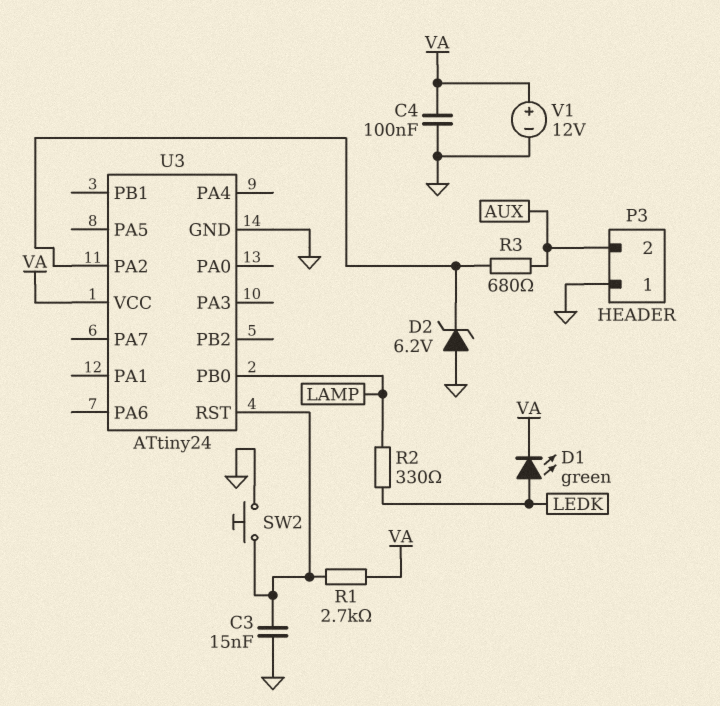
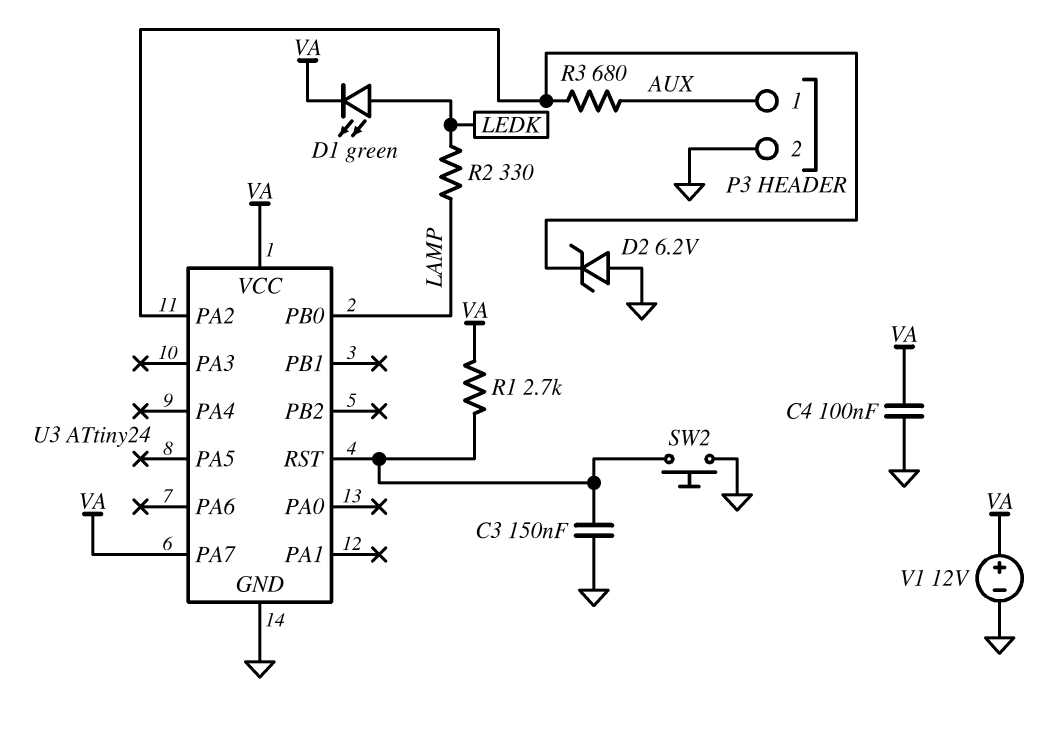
C3: 15nF (GND, U3/RST) -> 150nF (GND, U3/RST)
P3 pin 1: GND -> AUX
P3 pin 2: AUX -> GND
U3 pin PA7: none -> VA

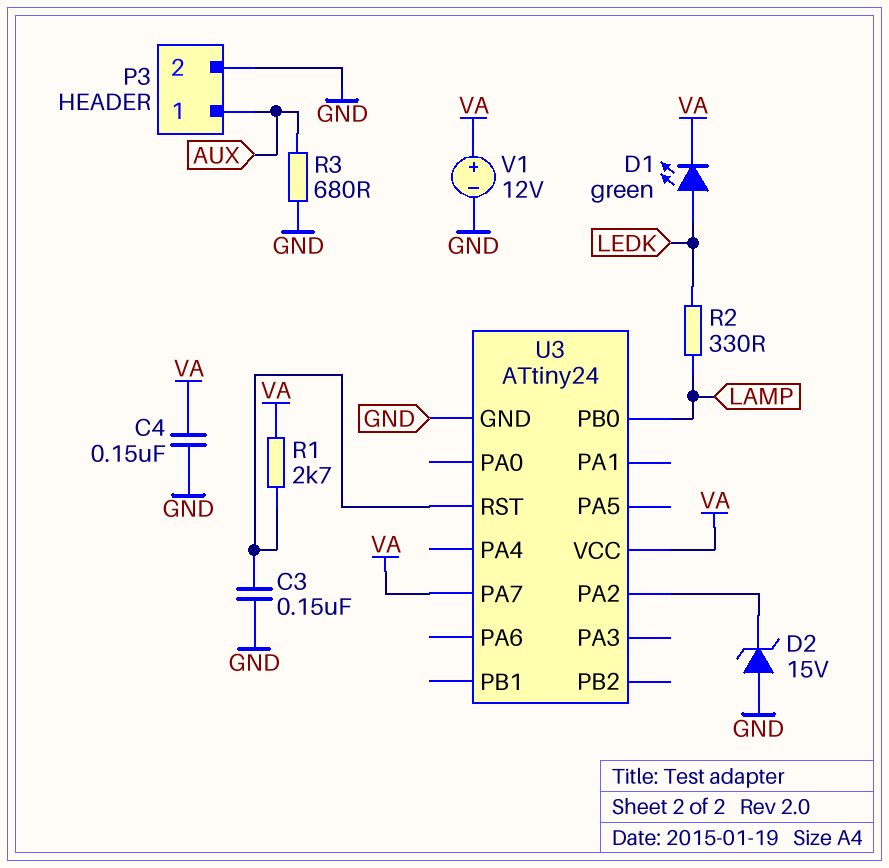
C4: 100nF (GND, VA) -> 150nF (GND, VA)
D2: zener 6.2V (A GND, K U3/PA2) -> zener 15V (A GND, K U3/PA2)
R3: 680 (AUX, U3/PA2) -> 680 (AUX, GND)
SW2: button (GND, U3/RST) -> none

